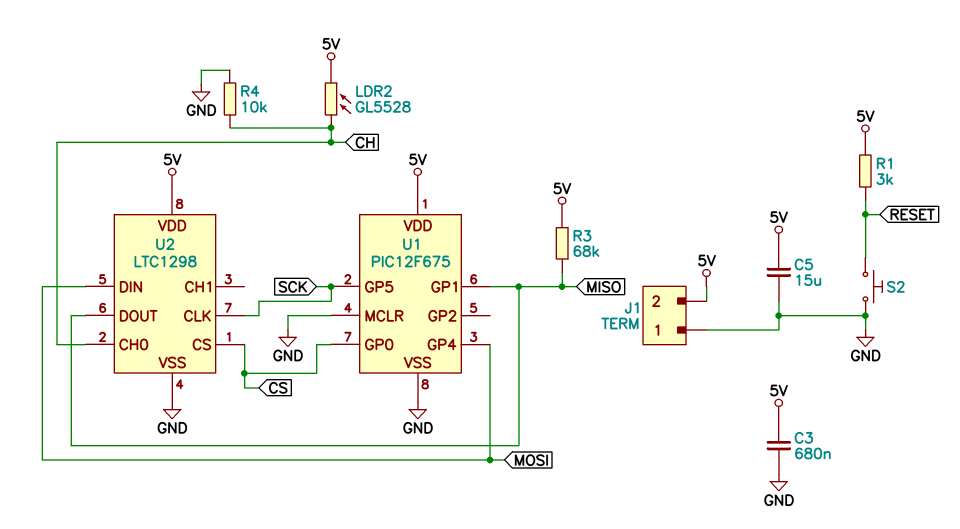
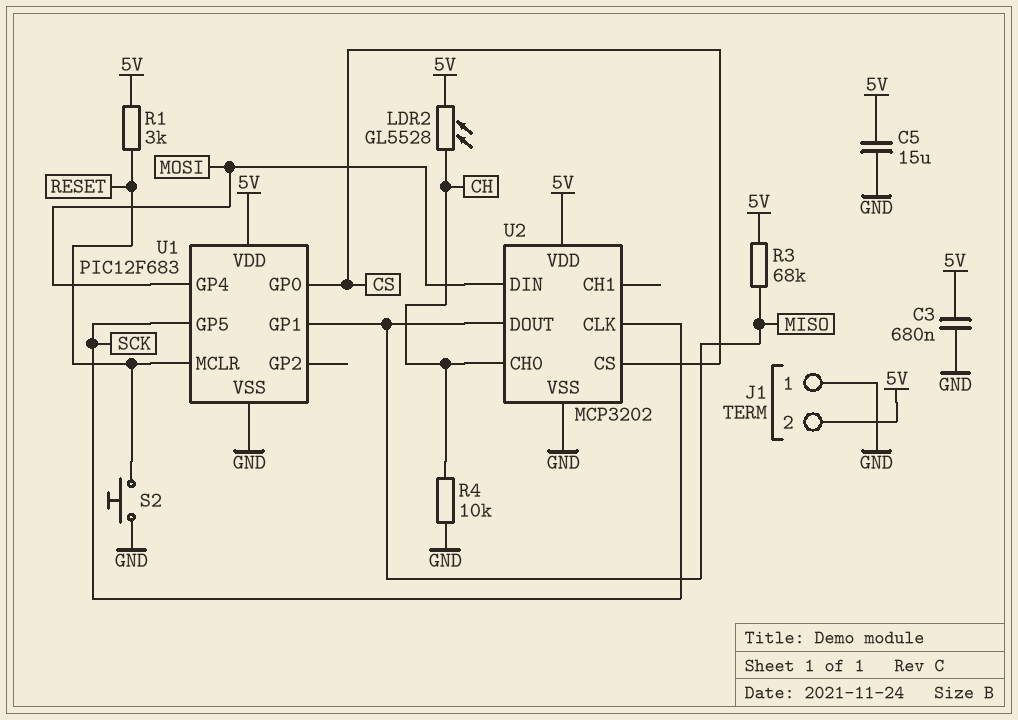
U1: PIC12F675 -> PIC12F683
U1 pin MCLR: GND -> RESET
U2: LTC1298 -> MCP3202

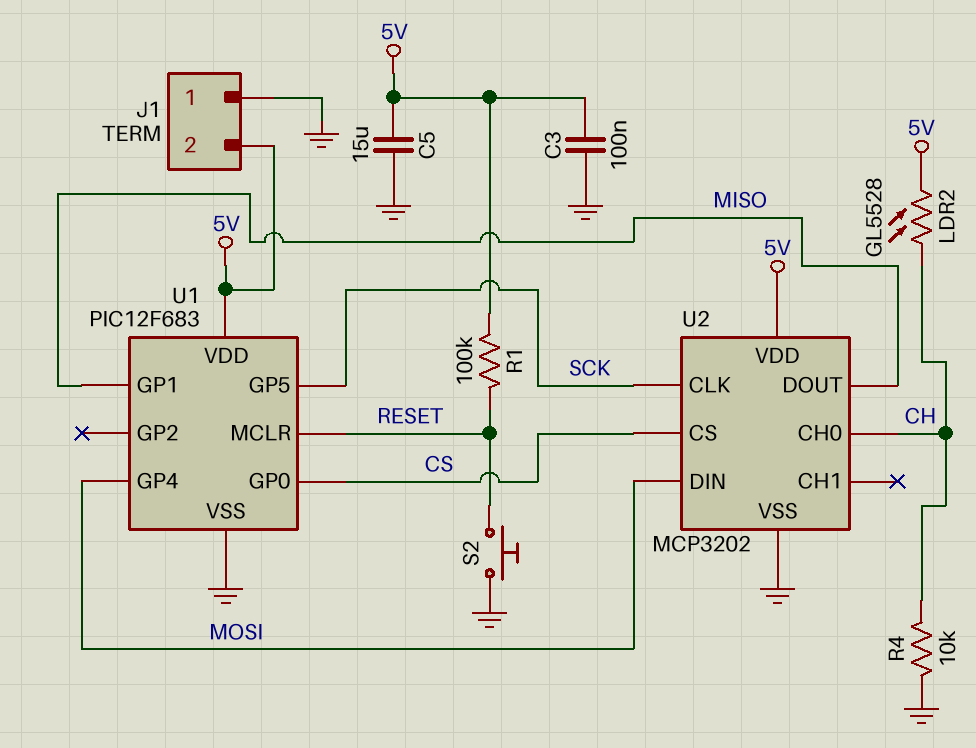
C3: 680nF (5V, GND) -> 100nF (5V, GND)
R1: 3k (5V, RESET) -> 100k (5V, RESET)
R3: 68k (5V, MISO) -> none

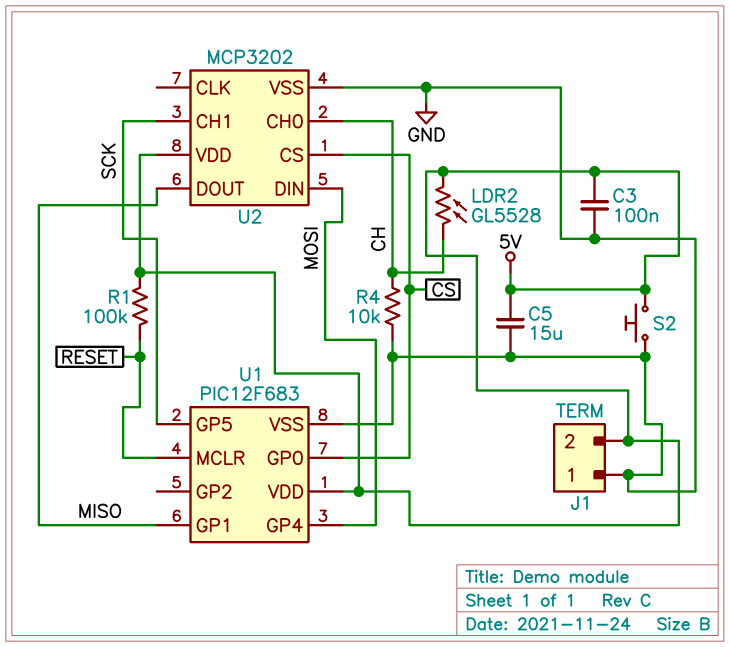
S2: button (GND, RESET) -> button (5V, GND)
U2 pin CH1: none -> SCK
U2 pin CLK: SCK -> none

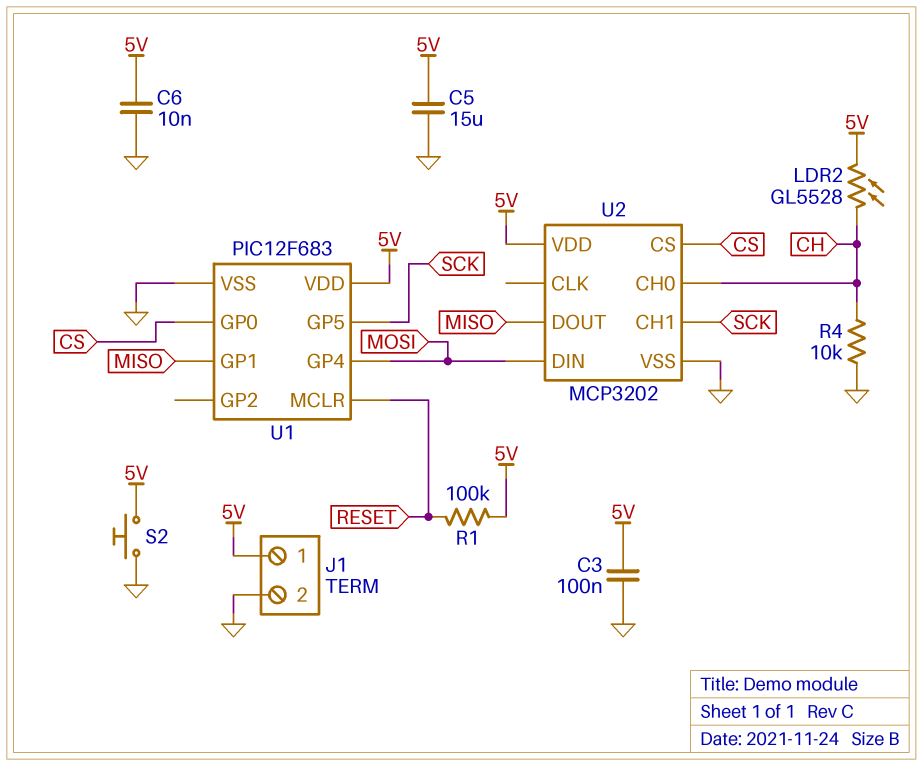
C6: none -> 10nF (5V, GND)
J1 pin 1: GND -> 5V
J1 pin 2: 5V -> GND

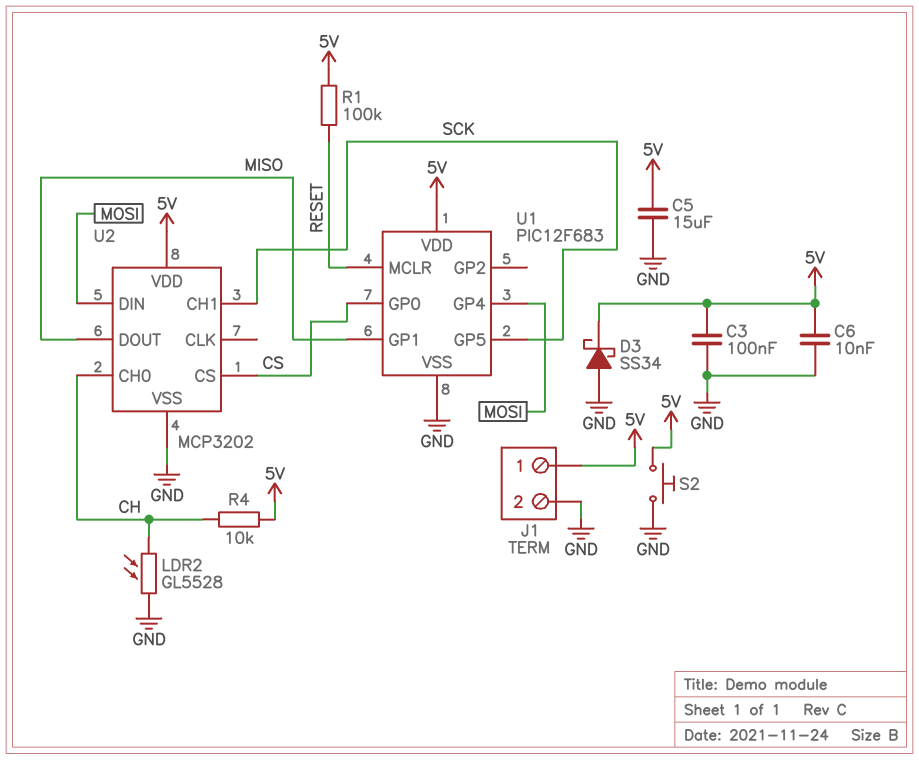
D3: none -> schottky SS34 (A GND, K 5V)
LDR2: GL5528 (5V, CH) -> GL5528 (CH, GND)
R4: 10k (CH, GND) -> 10k (5V, CH)

